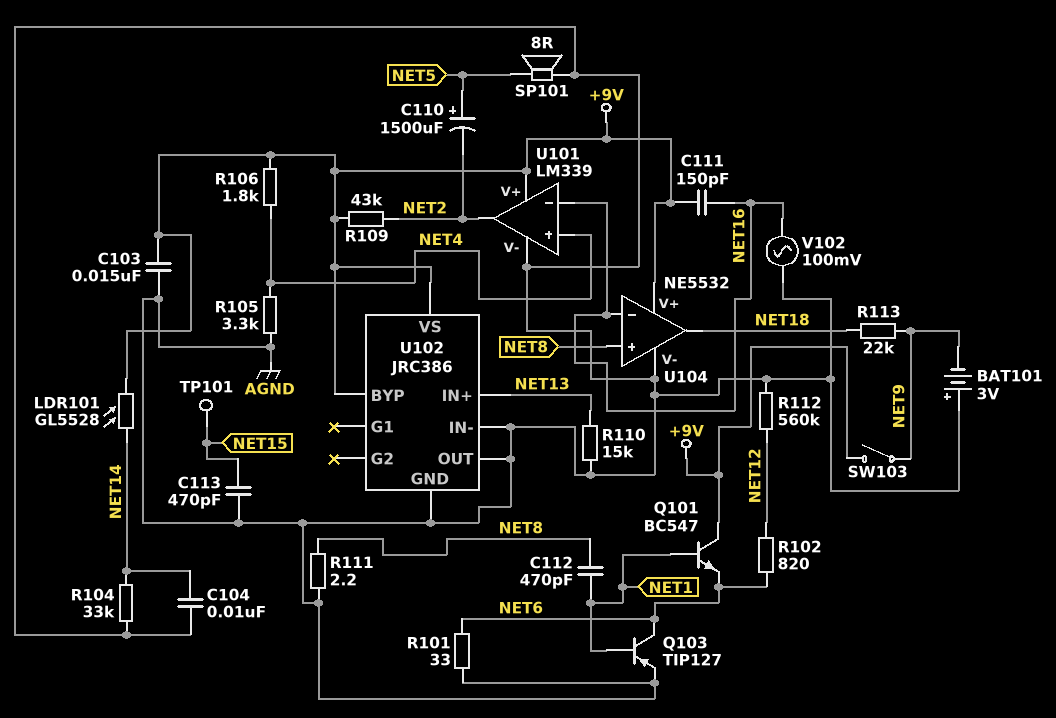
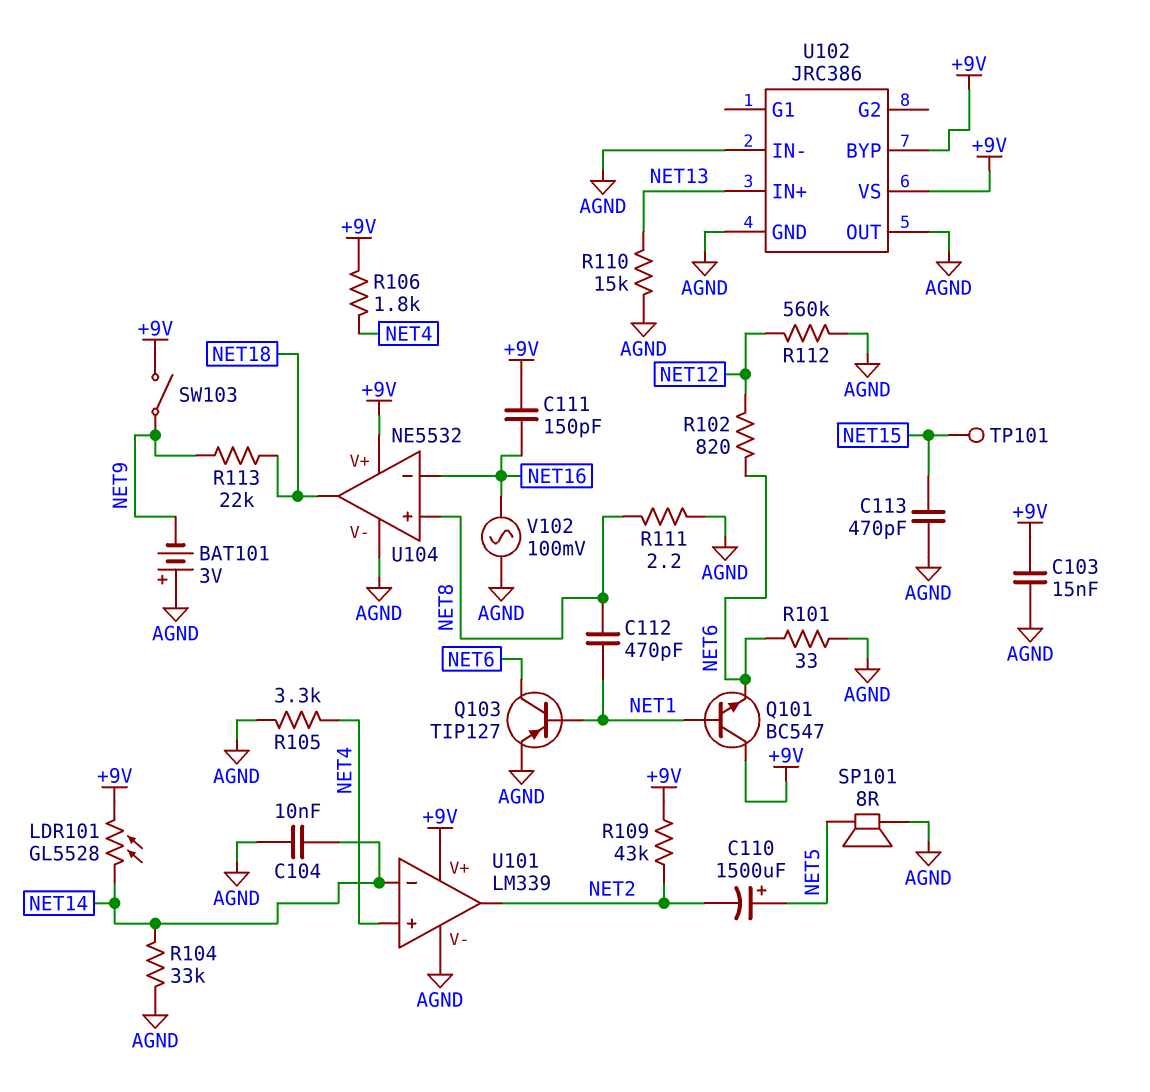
U101 pin in-: NET16 -> NET14

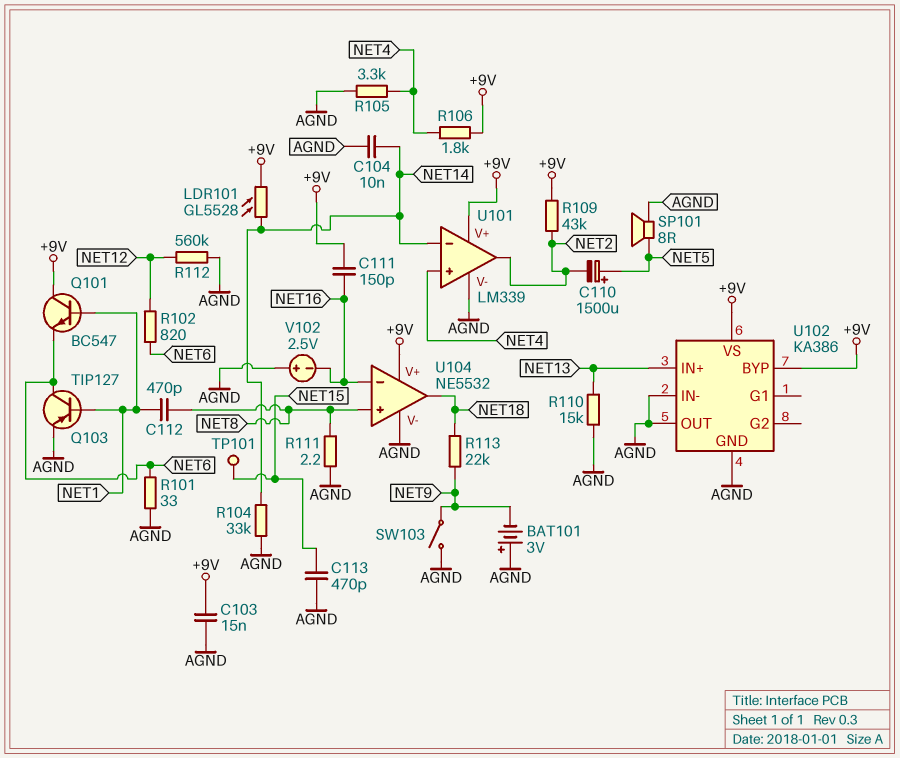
SW103: switch (+9V, NET9) -> switch (AGND, NET9)
U102: JRC386 -> KA386
V102: AC 100mV (AGND, NET16) -> 2.5V (plus AGND, minus NET16)

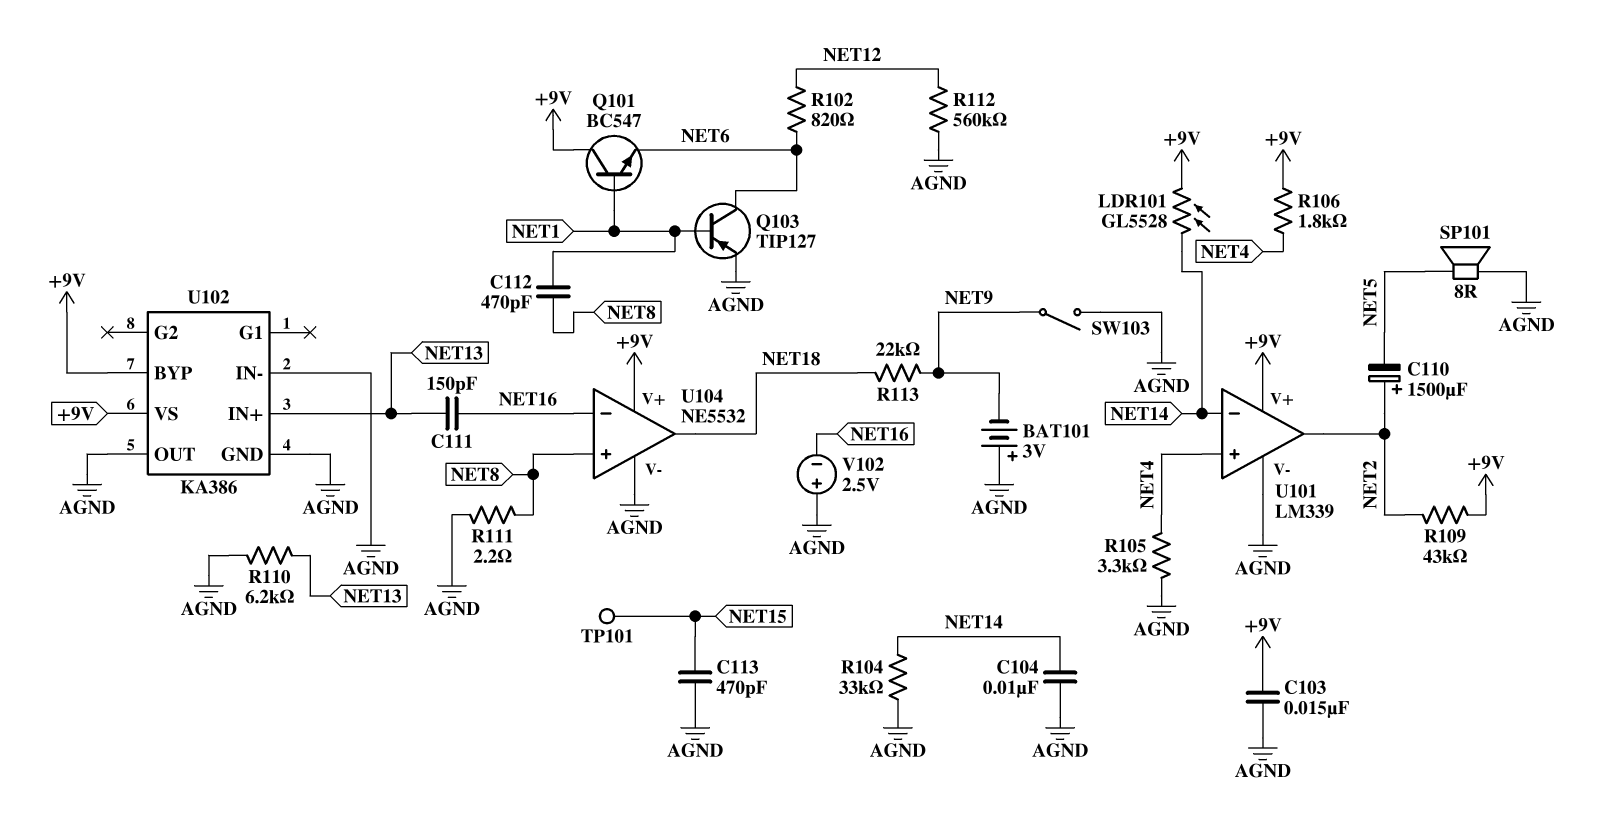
C110: 1500uF (plus NET5, minus NET2) -> 1500uF (plus NET2, minus NET5)
C111: 150pF (+9V, NET16) -> 150pF (NET13, NET16)
R101: 33 (AGND, NET6) -> none
R110: 15k (AGND, NET13) -> 6.2k (AGND, NET13)

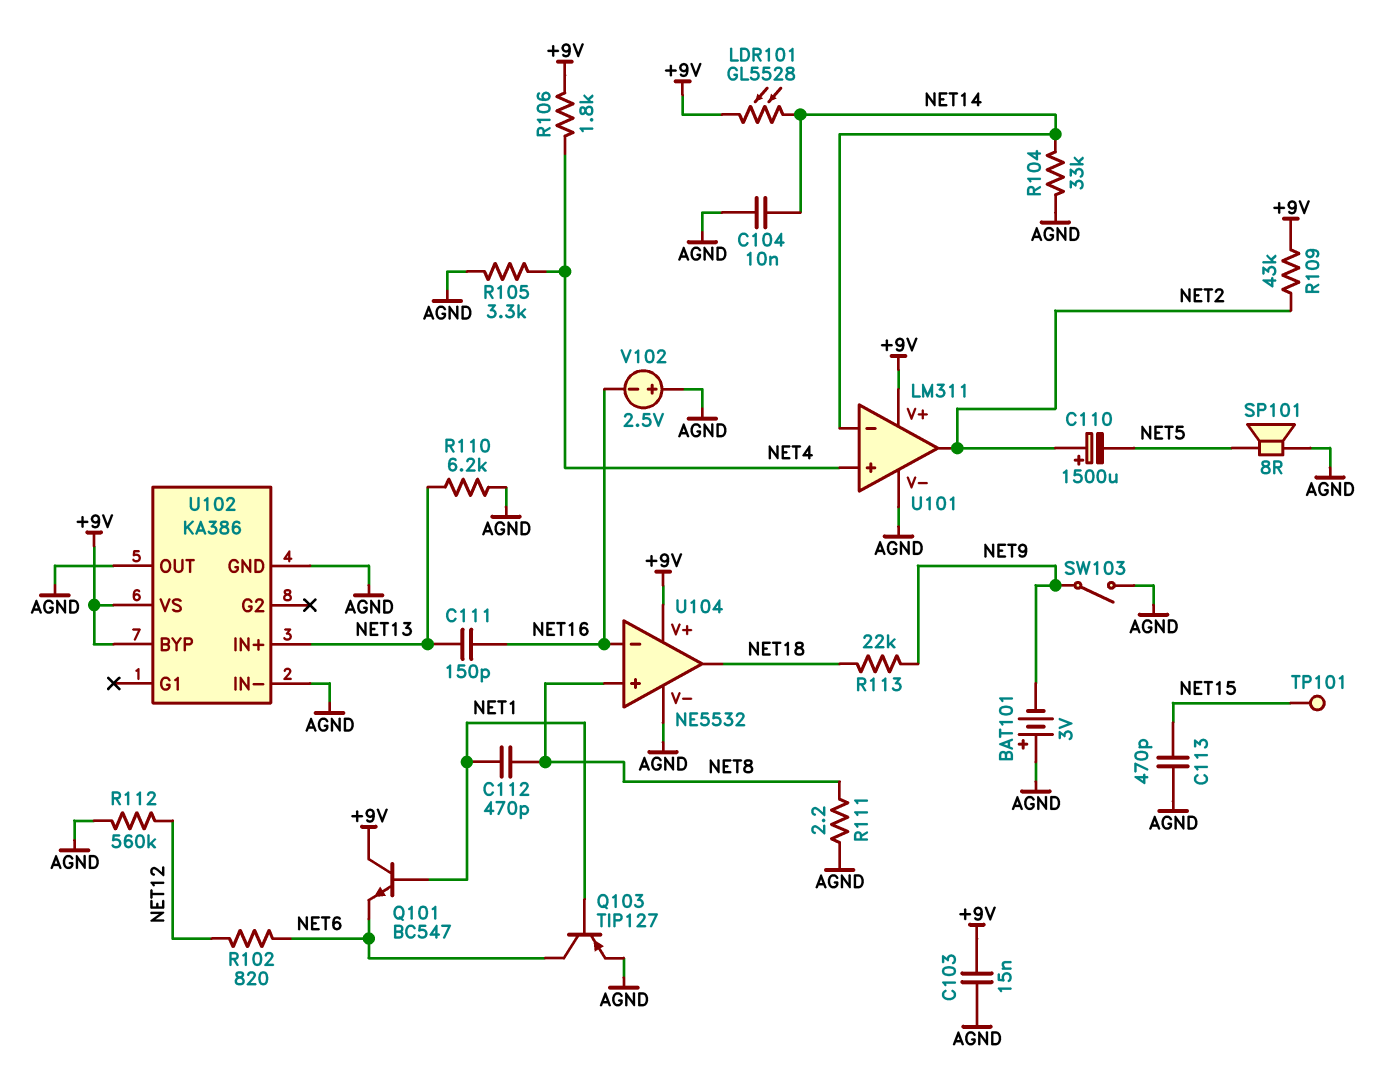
U101: LM339 -> LM311

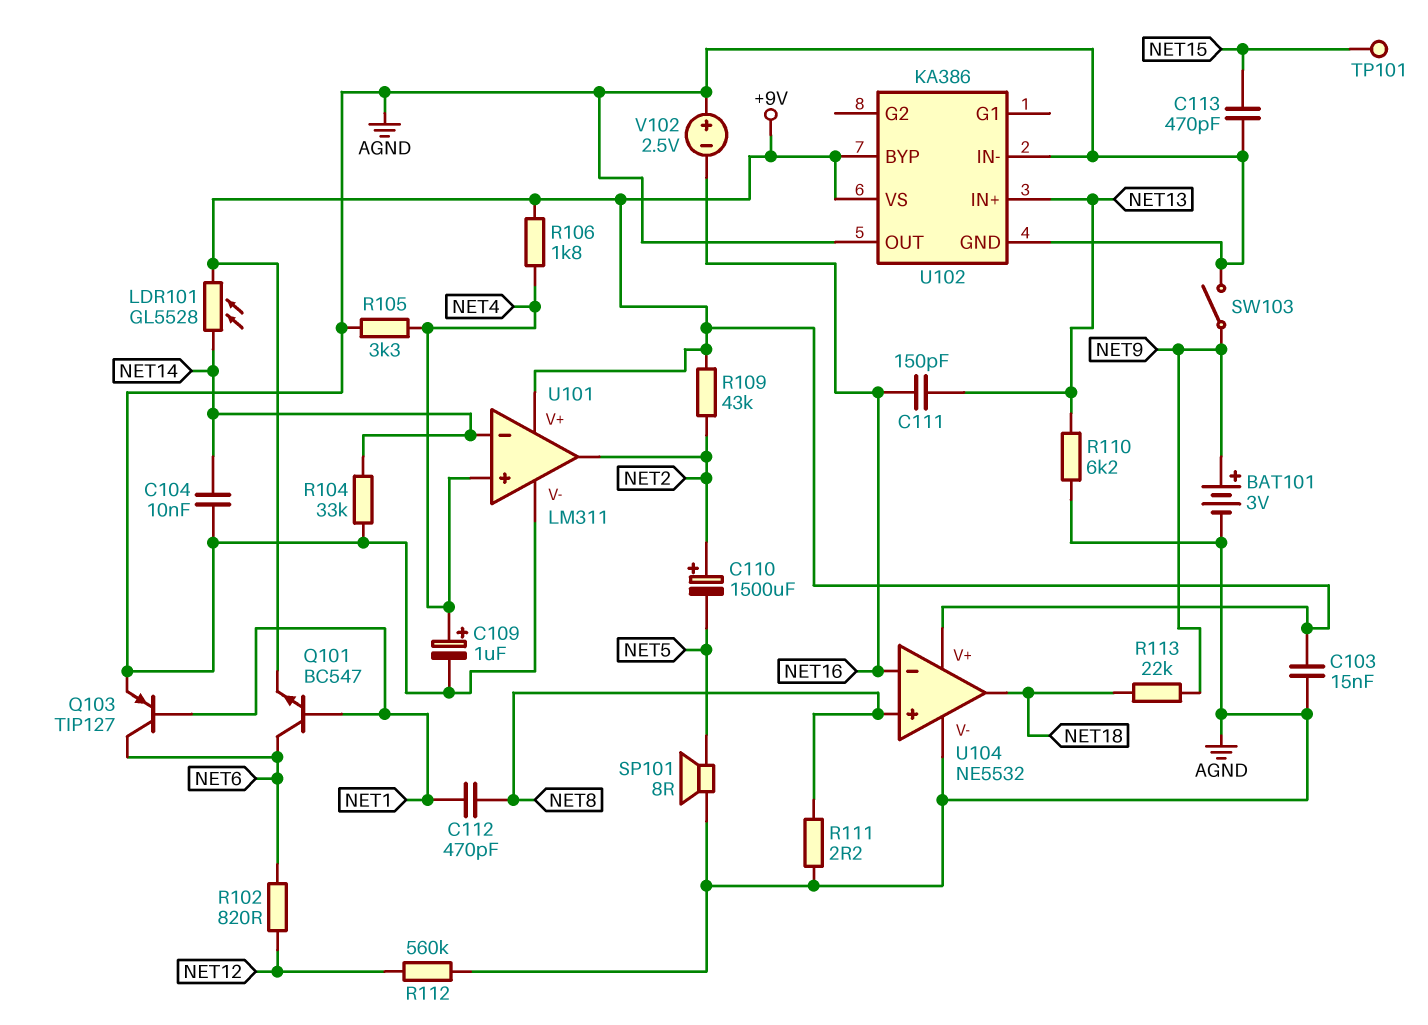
BAT101: 3V (plus AGND, minus NET9) -> 3V (plus NET9, minus AGND)
C109: none -> 1uF (plus NET4, minus AGND)
Q101: NPN BC547 (B NET1, C +9V, E NET6) -> NPN BC547 (B NET1, C NET6, E +9V)

